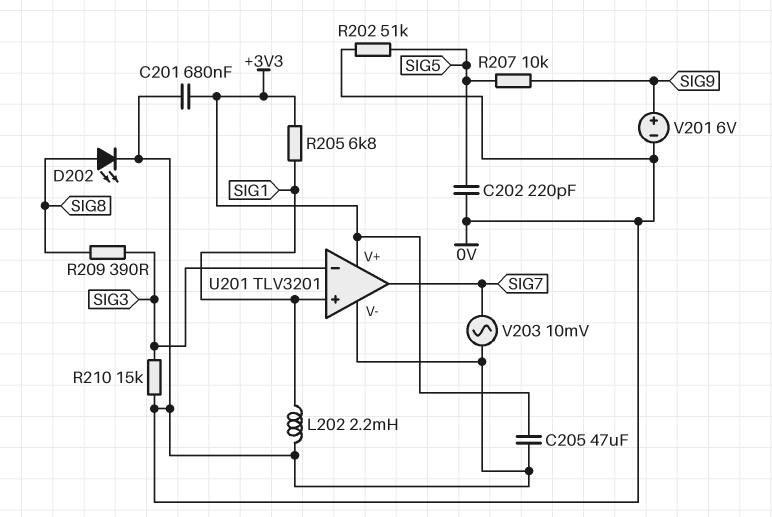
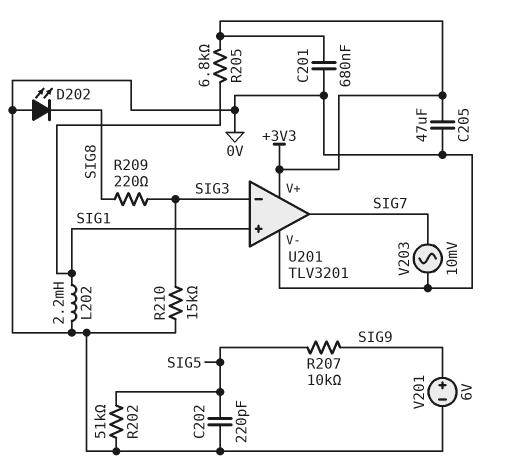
D202: LED (A SIG8, K 0V) -> LED (A 0V, K SIG8)
R209: 390 (SIG3, SIG8) -> 220 (SIG3, SIG8)

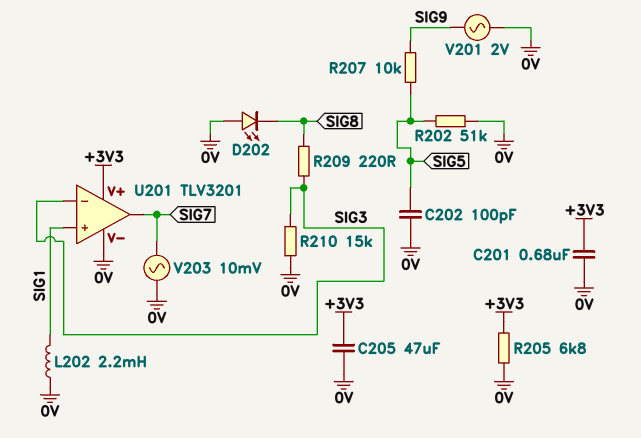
C202: 220pF (0V, SIG5) -> 100pF (0V, SIG5)
R205: 6.8k (+3V3, SIG1) -> 6.8k (+3V3, 0V)
V201: 6V (plus SIG9, minus 0V) -> AC 2V (0V, SIG9)

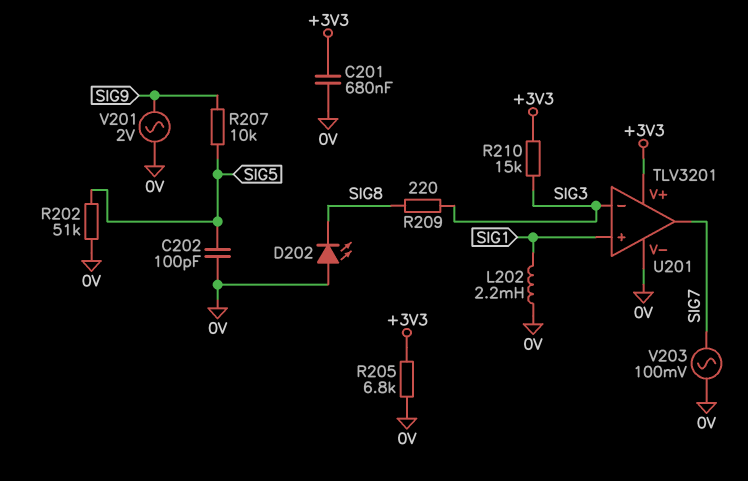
C205: 47uF (+3V3, 0V) -> none
R210: 15k (0V, SIG3) -> 15k (+3V3, SIG3)
V203: AC 10mV (0V, SIG7) -> AC 100mV (0V, SIG7)

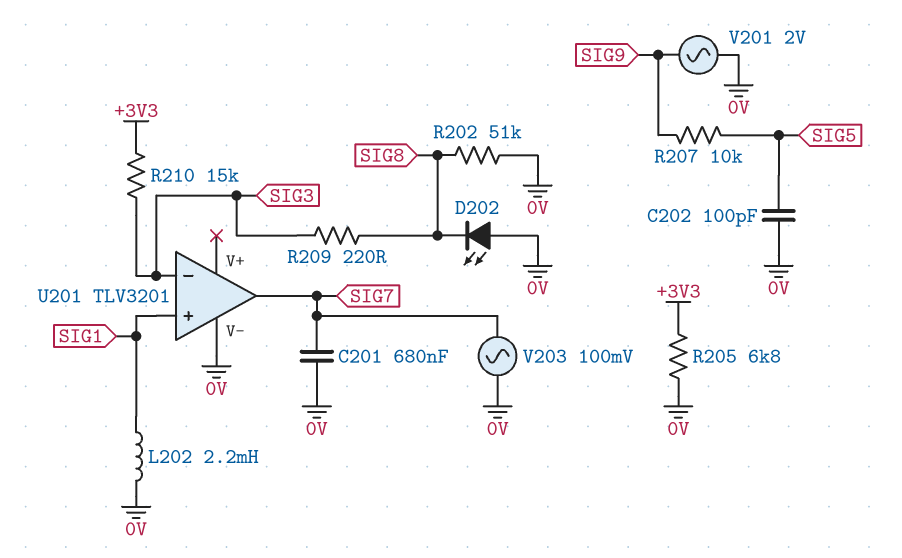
C201: 680nF (+3V3, 0V) -> 680nF (0V, SIG7)
R202: 51k (0V, SIG5) -> 51k (0V, SIG8)
U201 pin V+: +3V3 -> none

